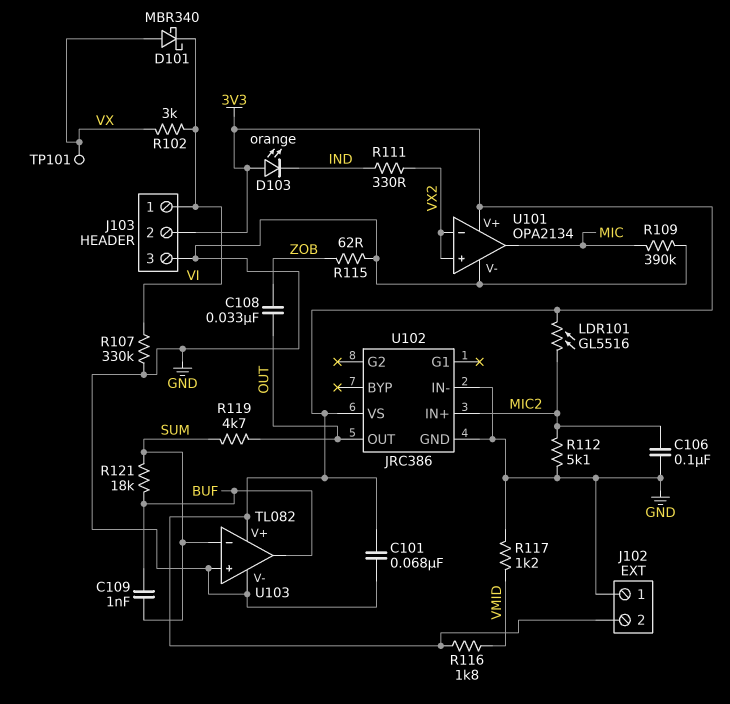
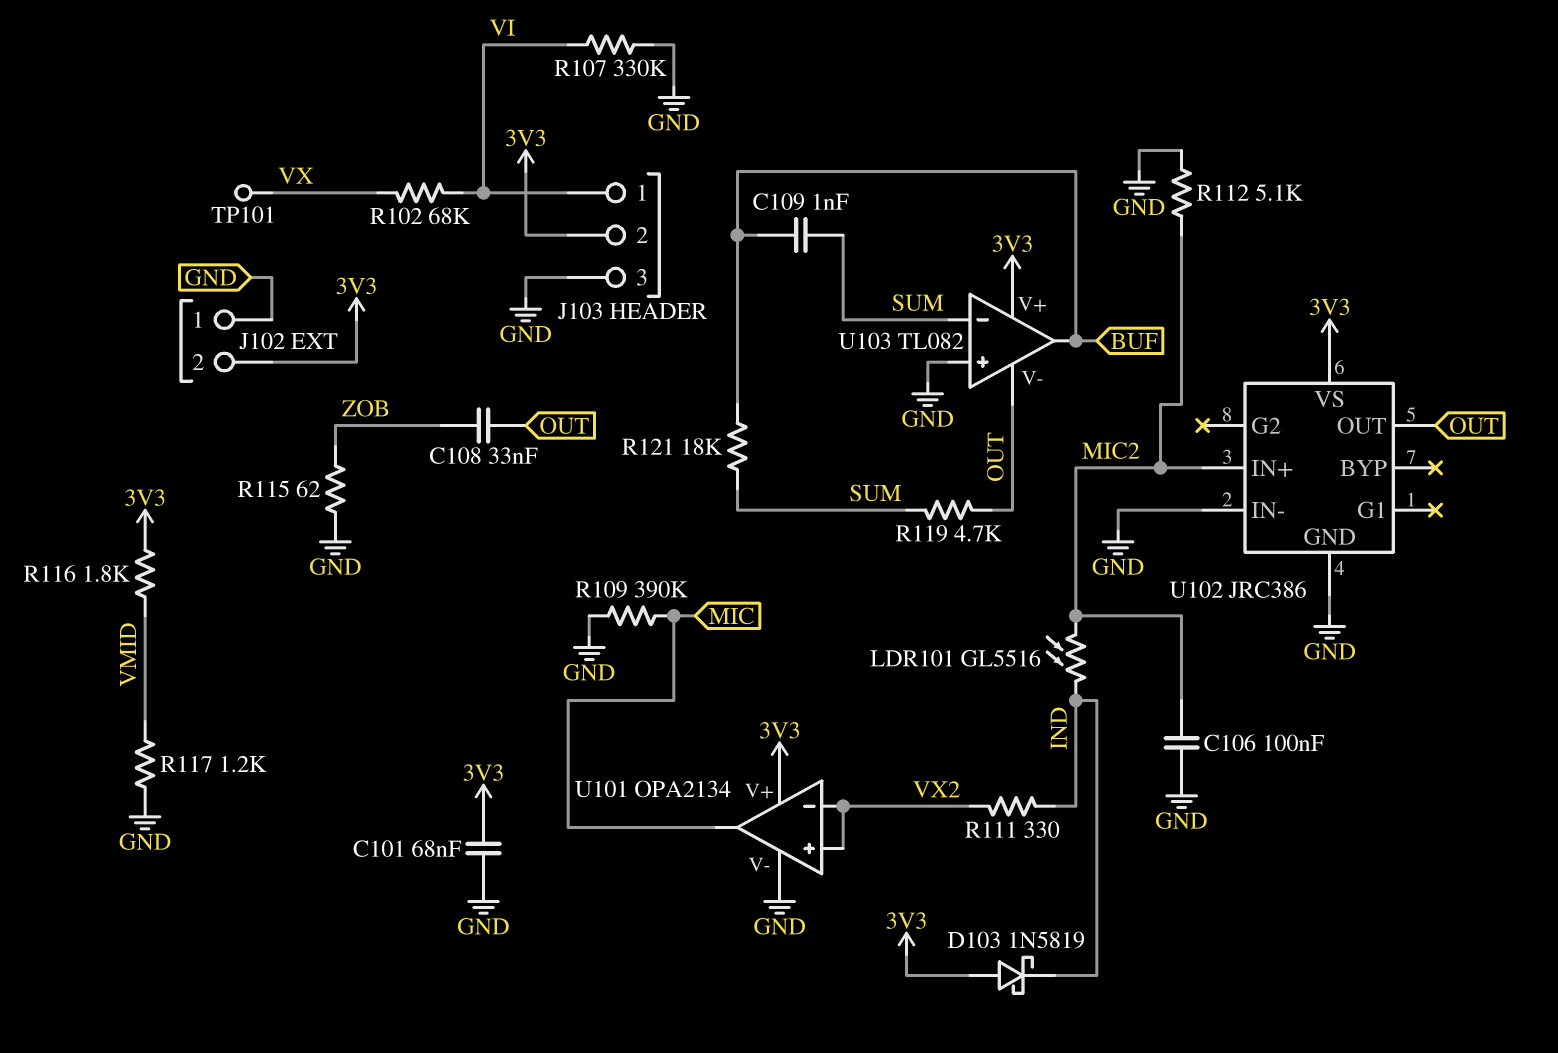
D101: schottky MBR340 (A VX, K VI) -> none
D103: LED orange (A 3V3, K IND) -> schottky 1N5819 (A 3V3, K IND)
LDR101: GL5516 (3V3, MIC2) -> GL5516 (IND, MIC2)
R102: 3k (VI, VX) -> 68k (VI, VX)
U103 pin V-: GND -> OUT

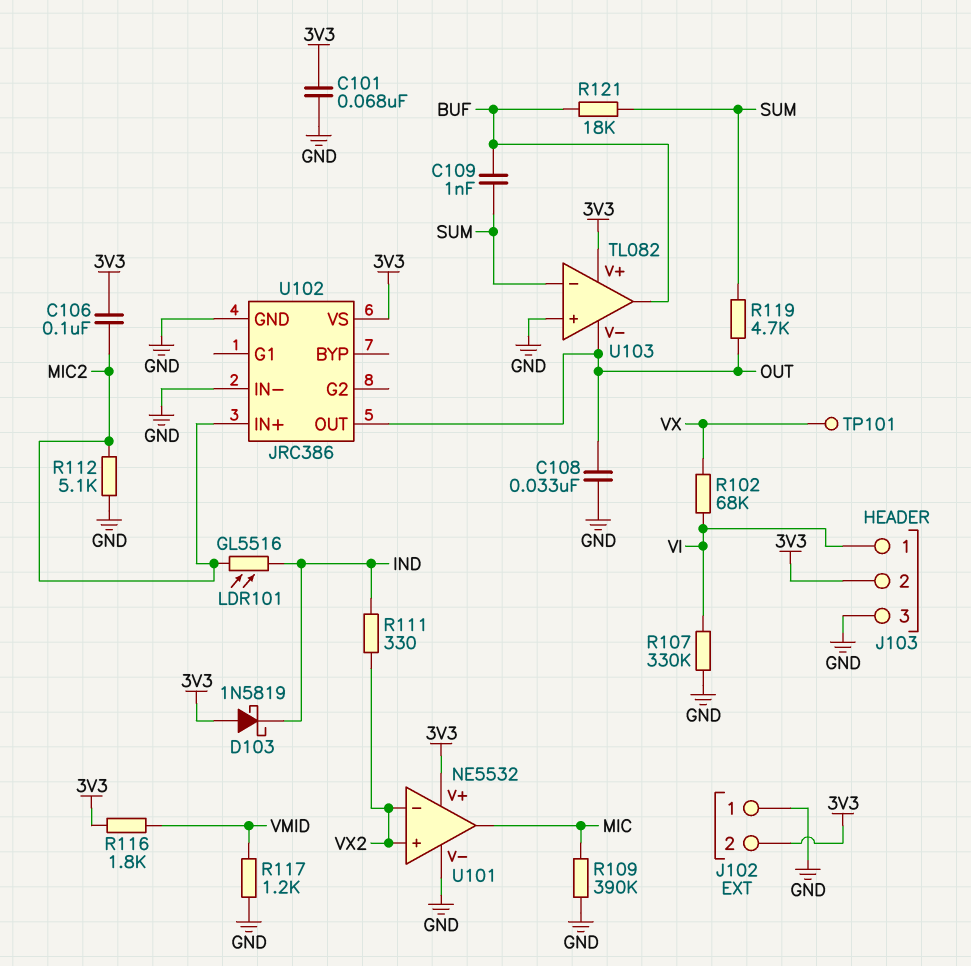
C106: 100nF (GND, MIC2) -> 100nF (3V3, MIC2)
C108: 33nF (OUT, ZOB) -> 33nF (GND, OUT)
R115: 62 (GND, ZOB) -> none
U101: OPA2134 -> NE5532

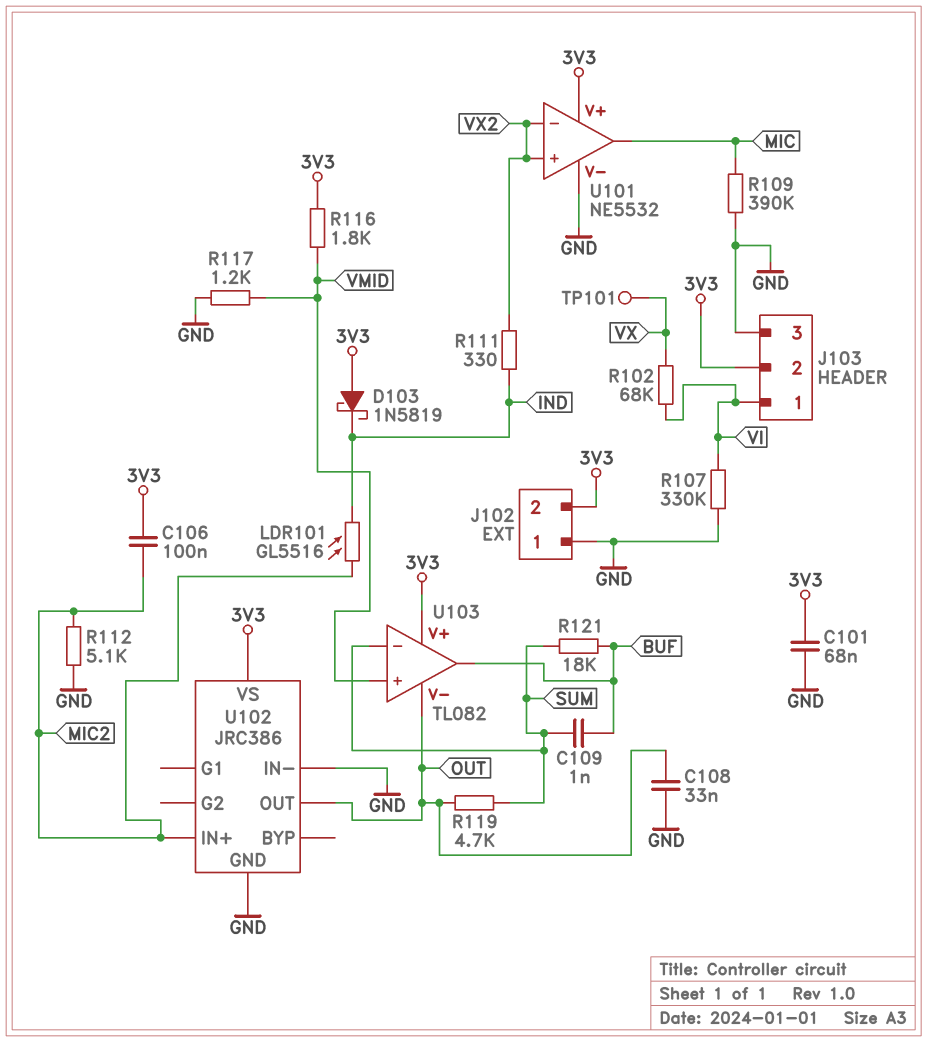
U103 pin in+: GND -> VMID

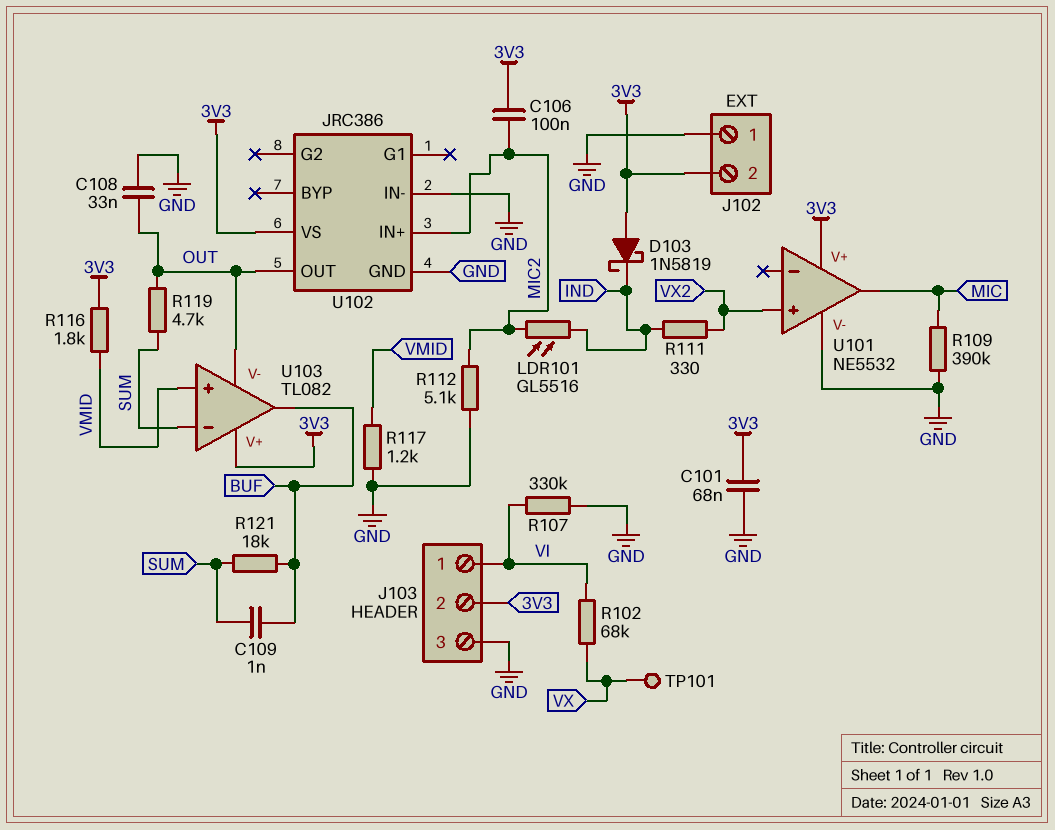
U101 pin in-: VX2 -> none

